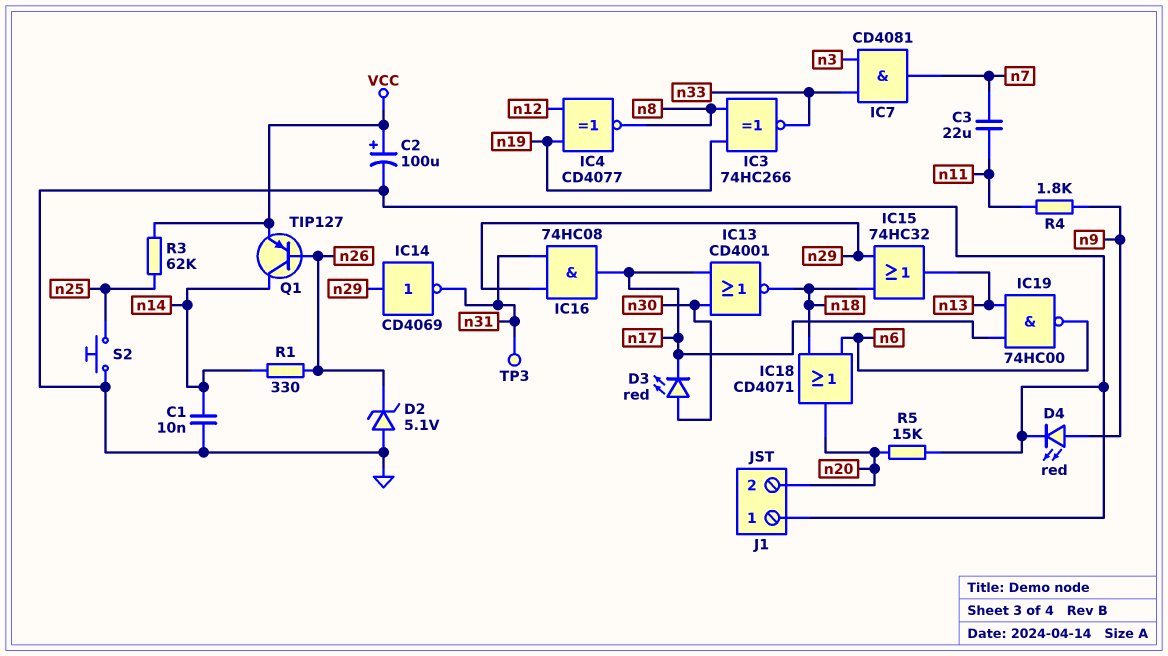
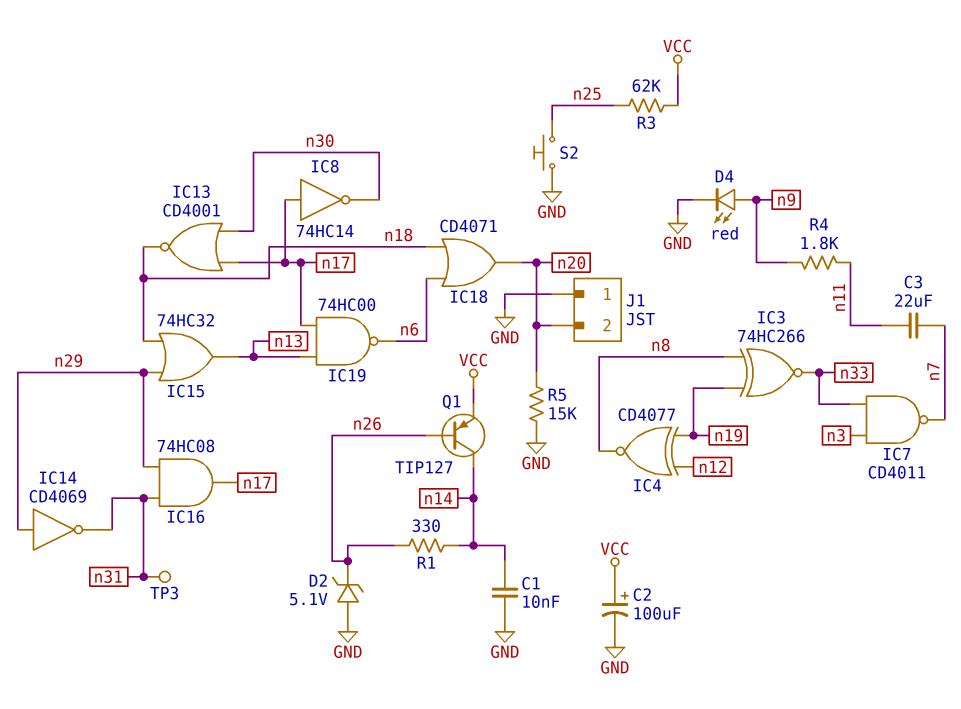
D3: LED red (A n30, K n17) -> none
IC7: AND CD4081 (in n3, in n33, out n7) -> NAND CD4011 (in n3, in n33, out n7)
IC8: none -> NOT 74HC14 (in n17, out n30)

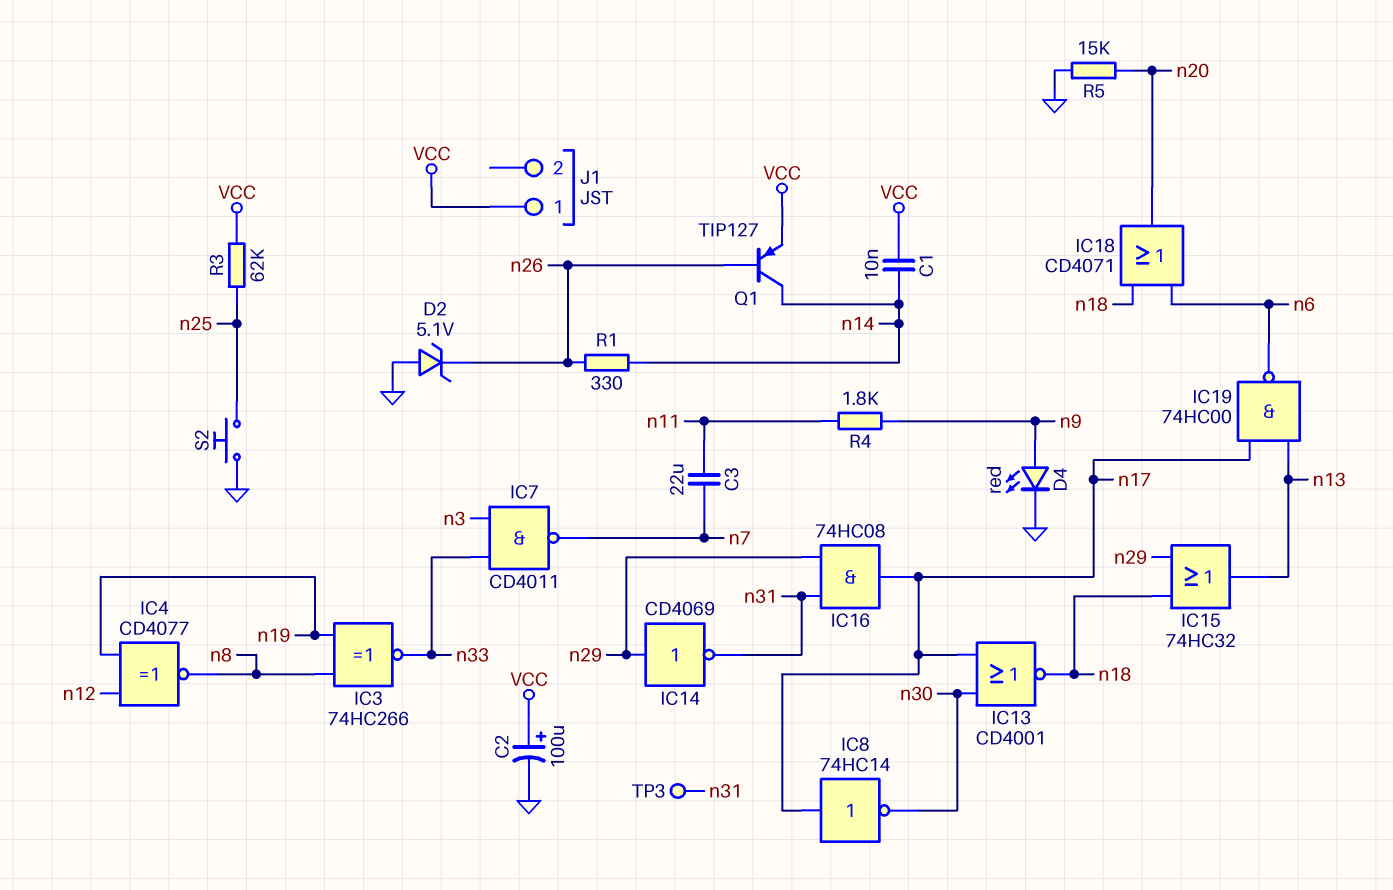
C1: 10nF (GND, n14) -> 10nF (VCC, n14)
J1 pin 1: GND -> VCC
J1 pin 2: n20 -> none

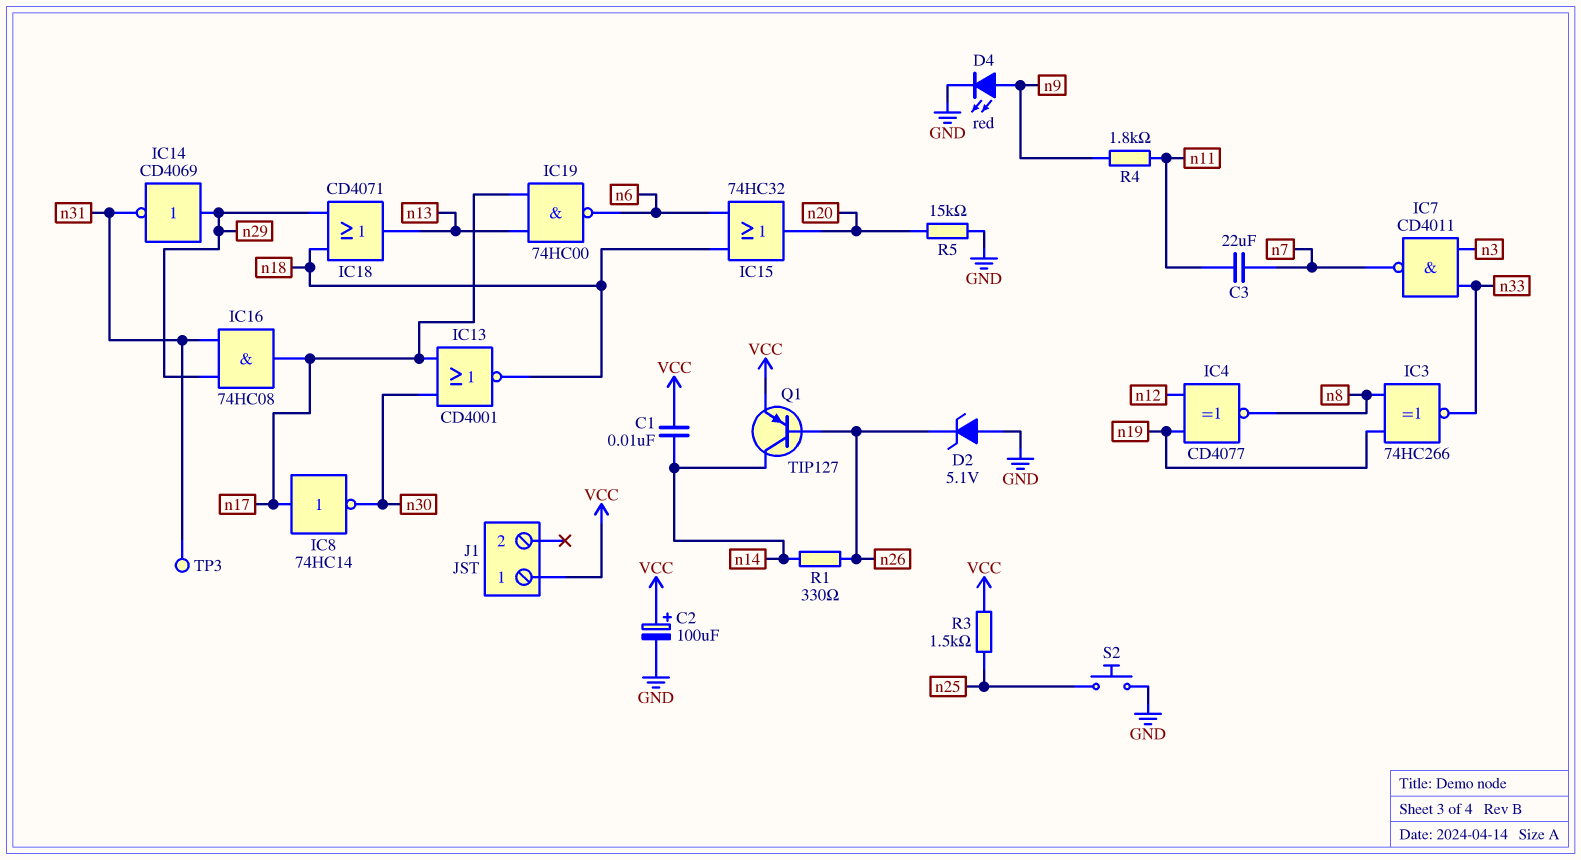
IC15: OR 74HC32 (in n18, in n29, out n13) -> OR 74HC32 (in n6, in n18, out n20)
IC18: OR CD4071 (in n6, in n18, out n20) -> OR CD4071 (in n18, in n29, out n13)
R3: 62k (VCC, n25) -> 1.5k (VCC, n25)

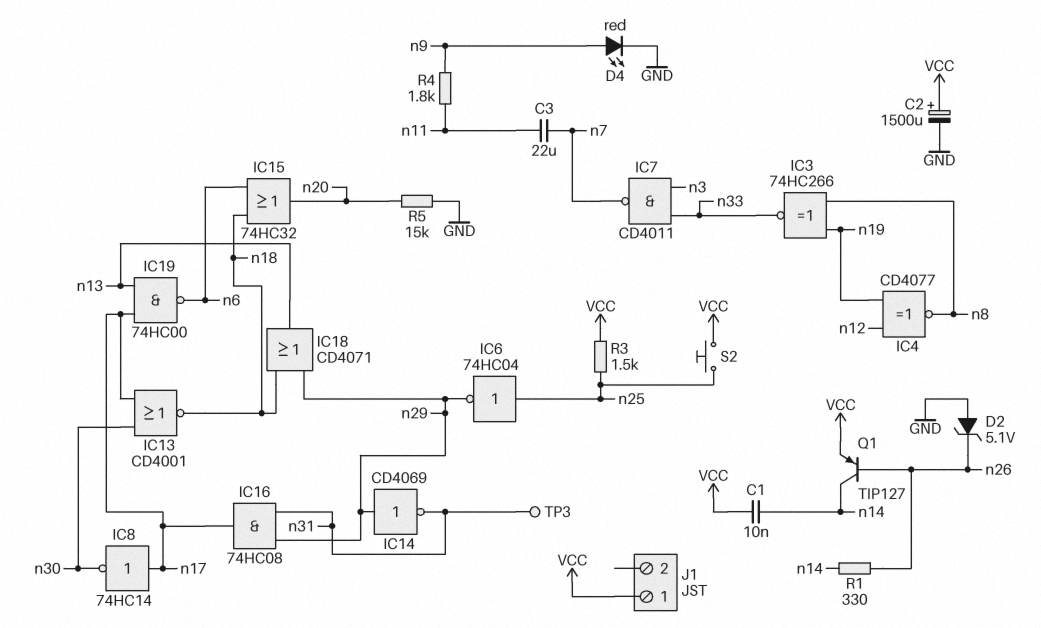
C2: 100uF (plus VCC, minus GND) -> 1500uF (plus VCC, minus GND)
IC6: none -> NOT 74HC04 (in n25, out n29)
S2: button (GND, n25) -> button (VCC, n25)

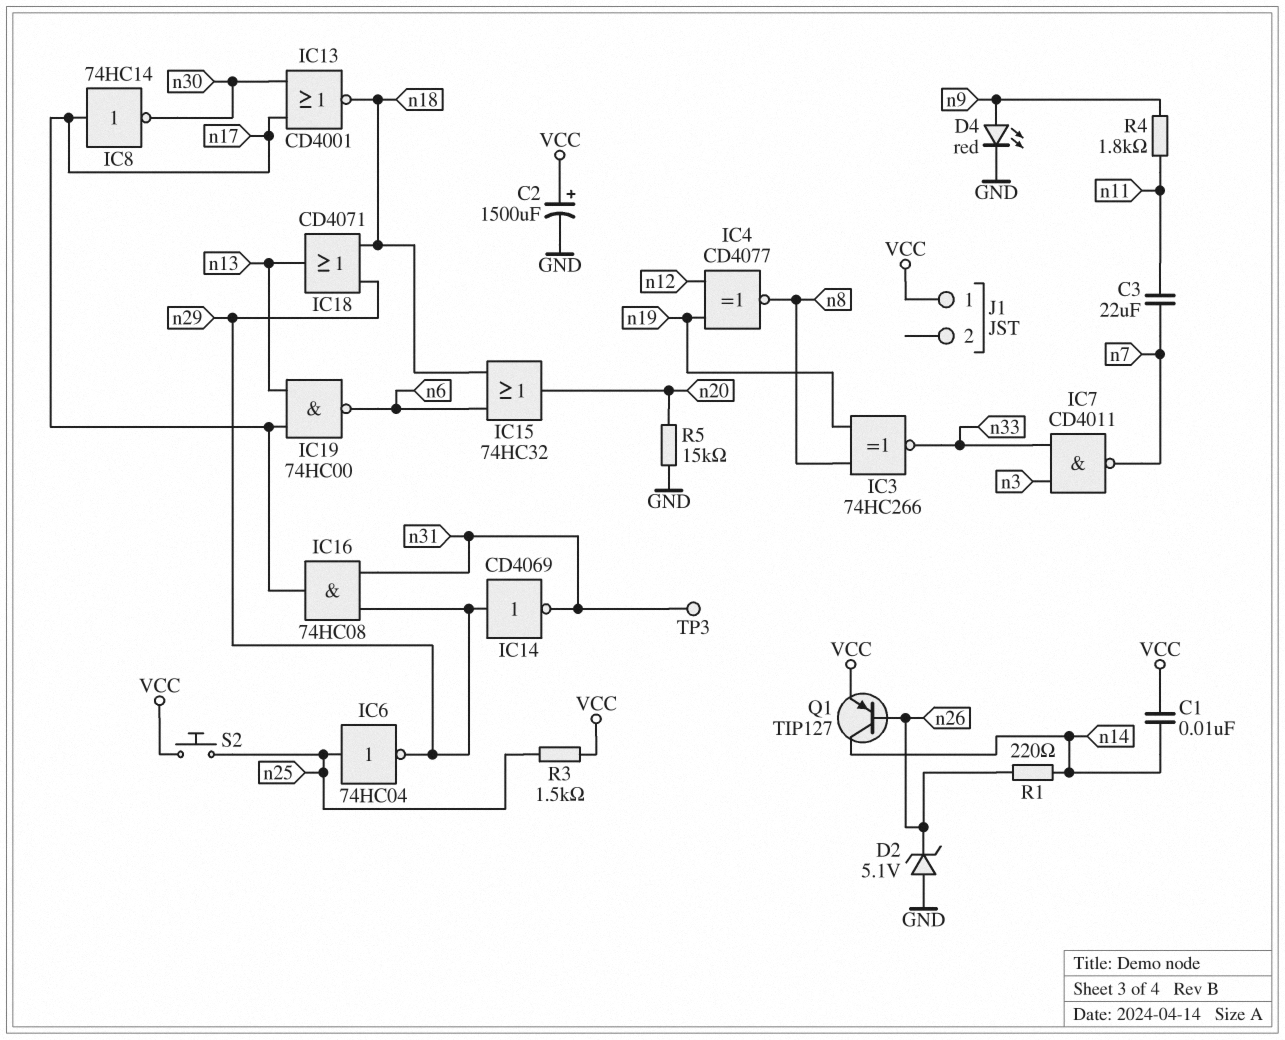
R1: 330 (n14, n26) -> 220 (n14, n26)

